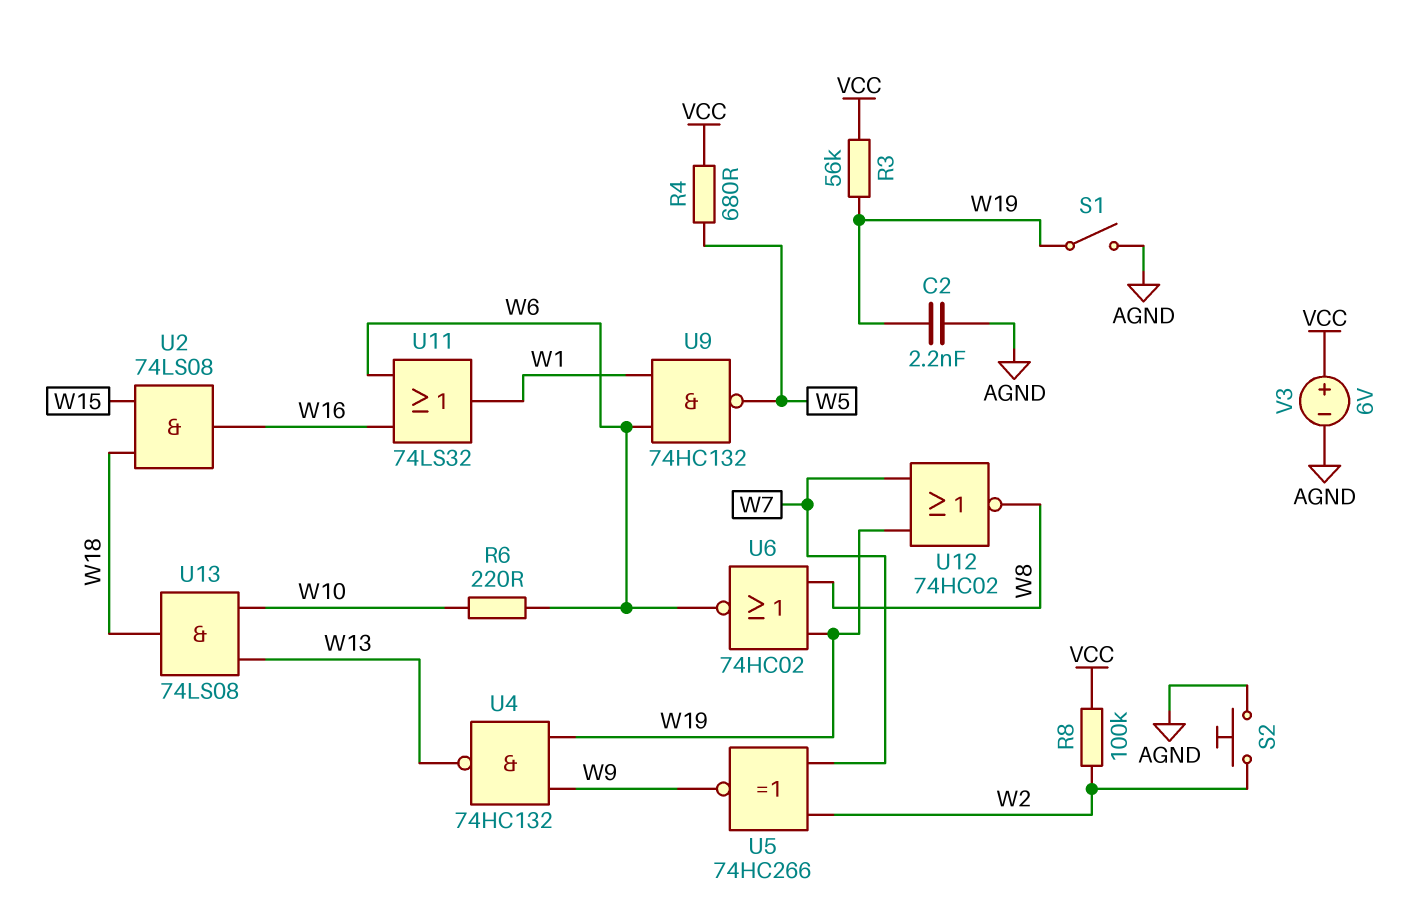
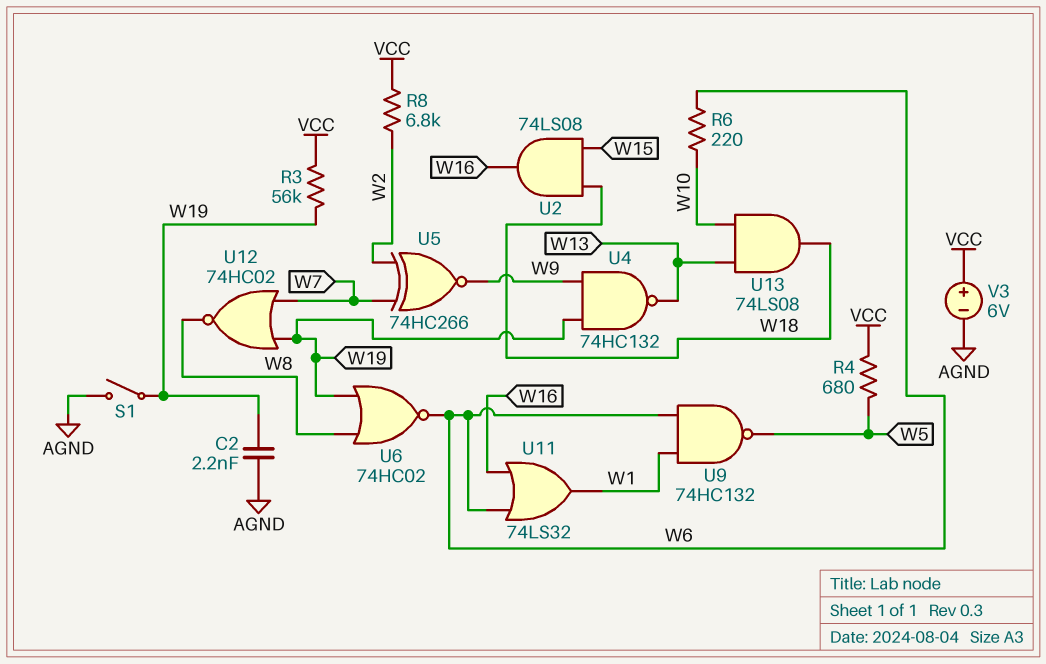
R8: 100k (VCC, W2) -> 6.8k (VCC, W2)
S2: button (AGND, W2) -> none

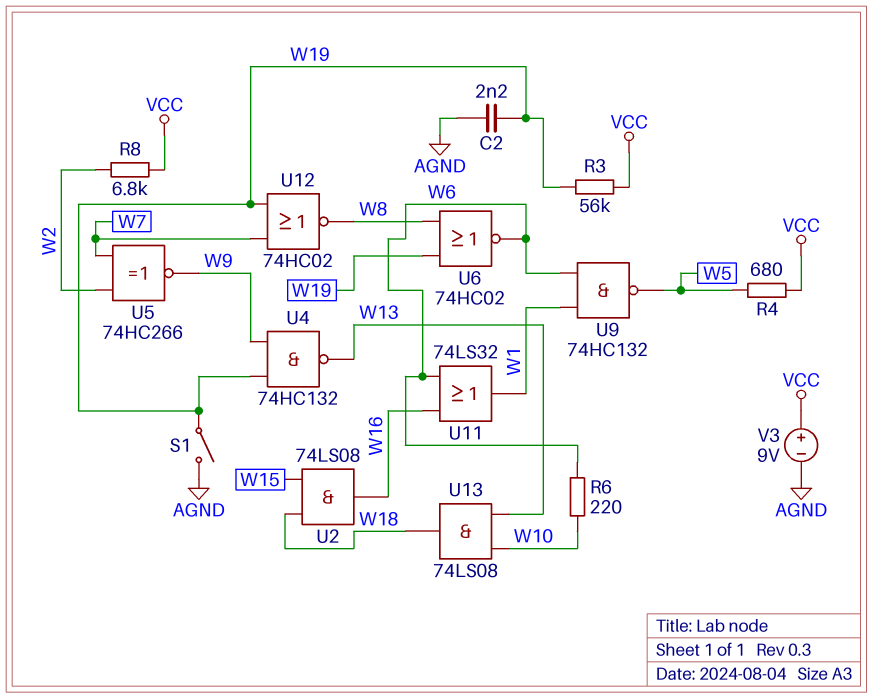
V3: 6V (plus VCC, minus AGND) -> 9V (plus VCC, minus AGND)

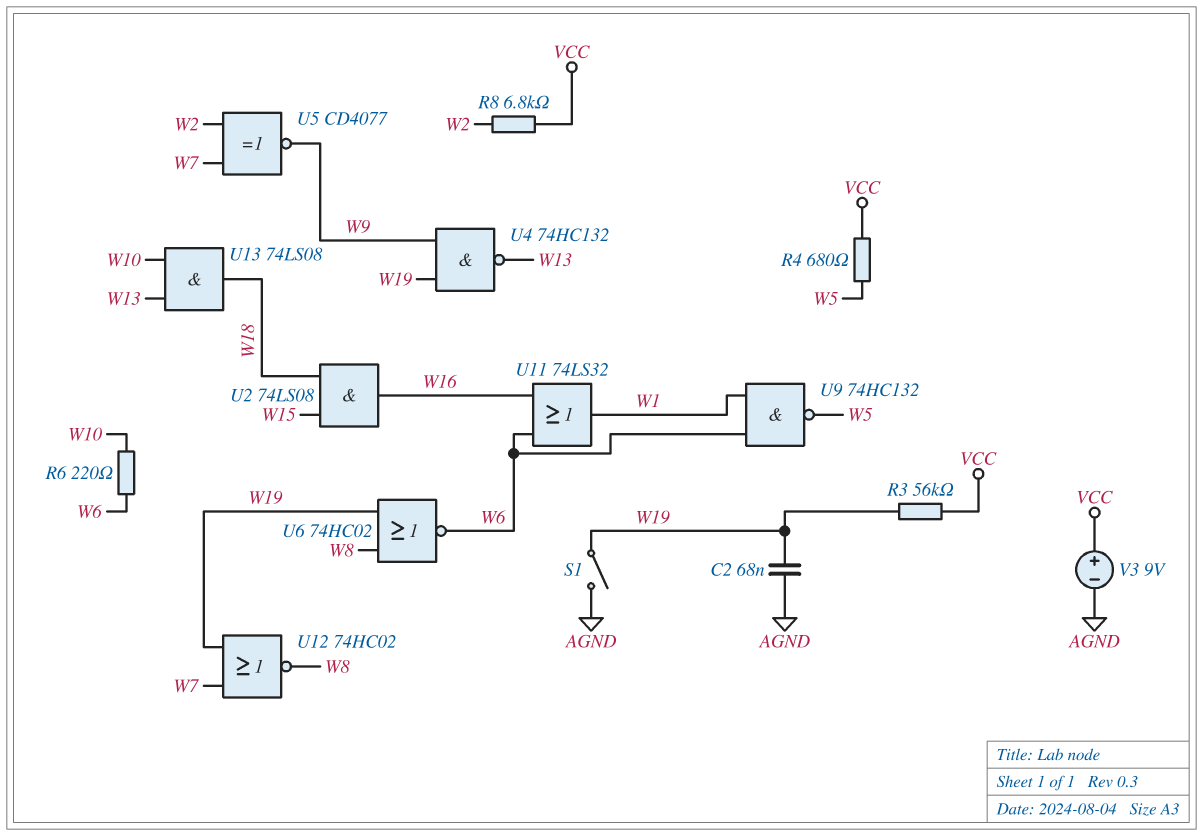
C2: 2.2nF (AGND, W19) -> 68nF (AGND, W19)
U5: XNOR 74HC266 (in W2, in W7, out W9) -> XNOR CD4077 (in W2, in W7, out W9)

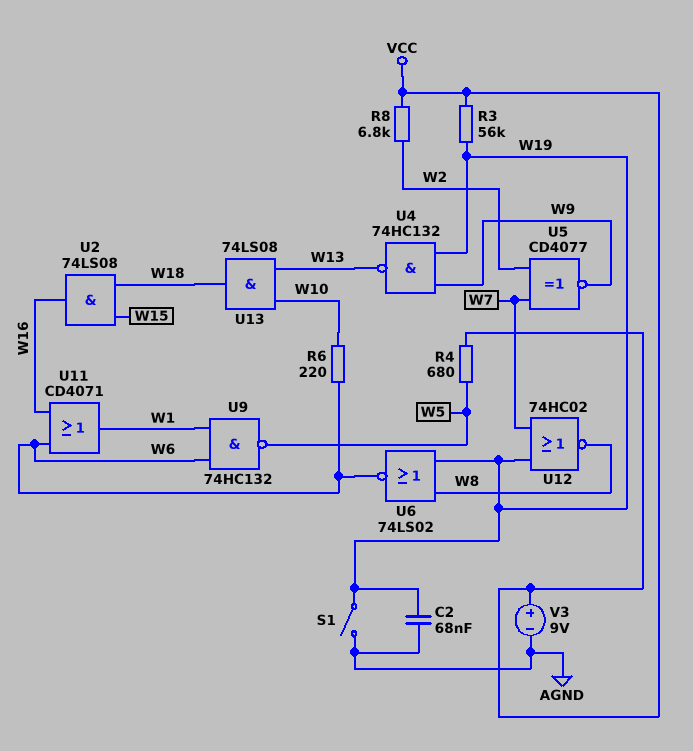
U6: NOR 74HC02 (in W8, in W19, out W6) -> NOR 74LS02 (in W8, in W19, out W6)
U11: OR 74LS32 (in W6, in W16, out W1) -> OR CD4071 (in W6, in W16, out W1)

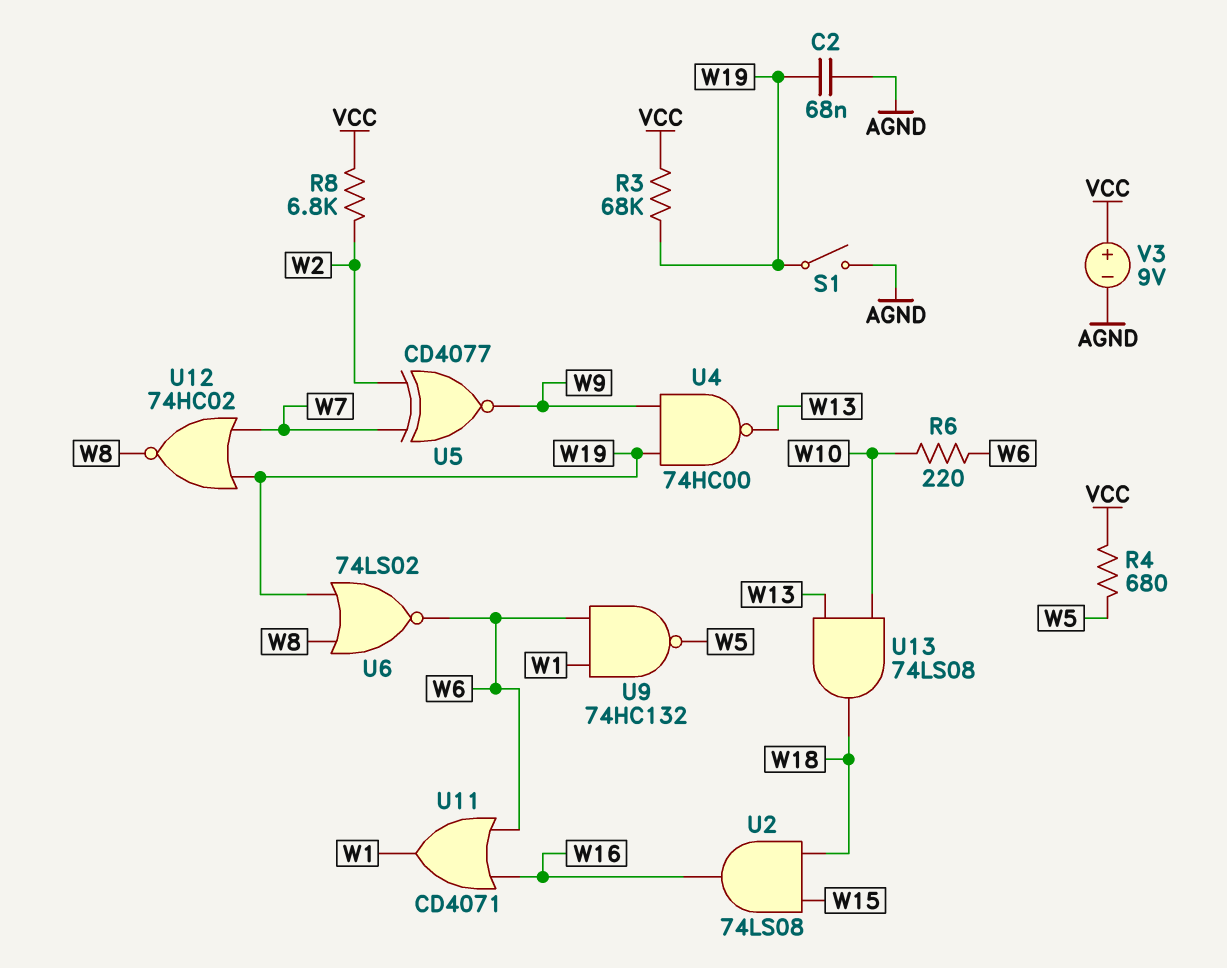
R3: 56k (VCC, W19) -> 68k (VCC, W19)
U4: NAND 74HC132 (in W9, in W19, out W13) -> NAND 74HC00 (in W9, in W19, out W13)

